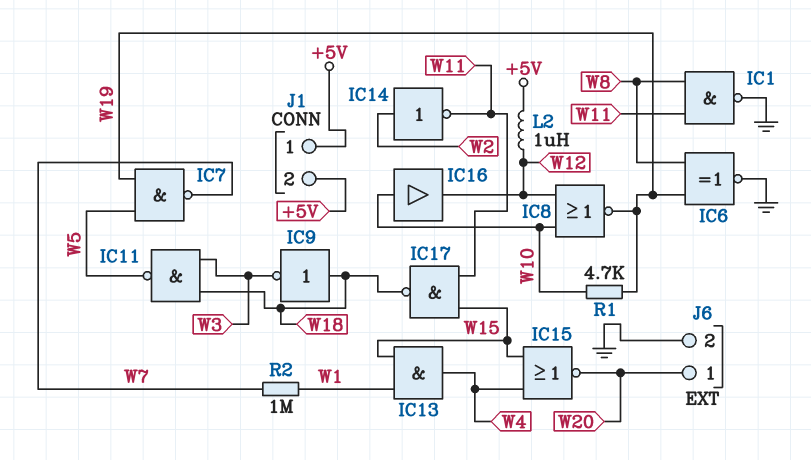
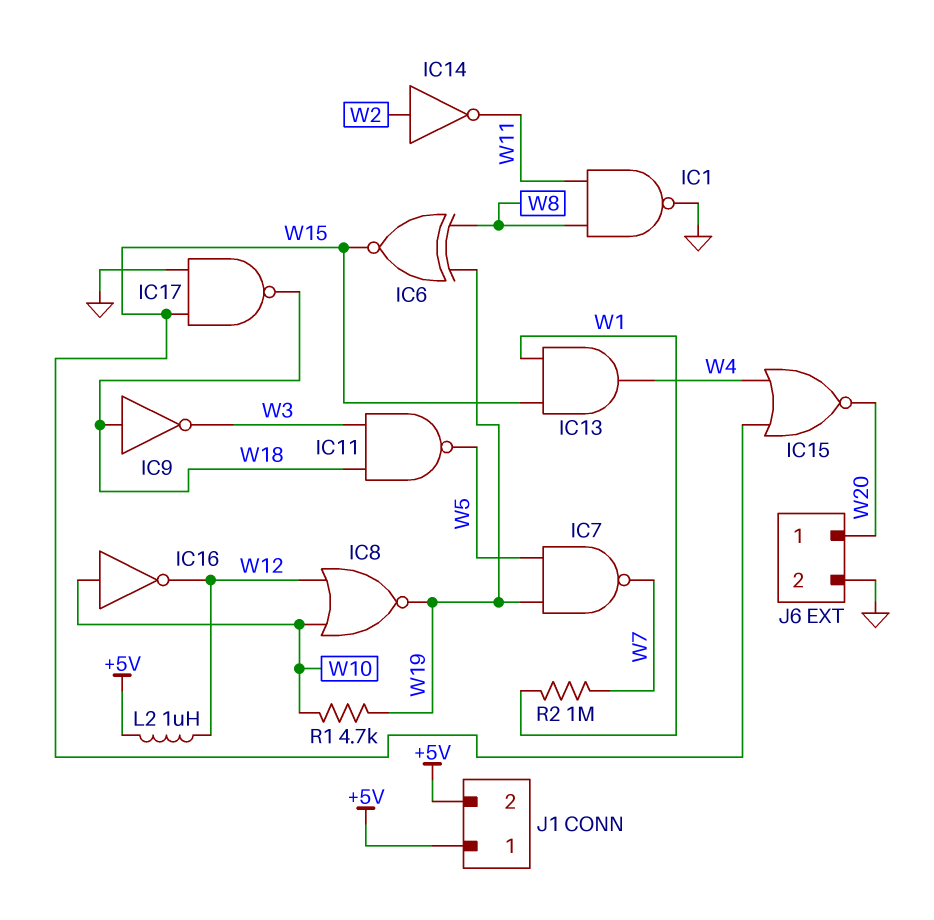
IC6: XNOR (in W8, in W19, out GND) -> XNOR (in W8, in W19, out W15)
IC16: buffer (in W10, out W12) -> NOT (in W10, out W12)
IC17: NAND (in W11, in W15, out W18) -> NAND (in GND, in W15, out W18)

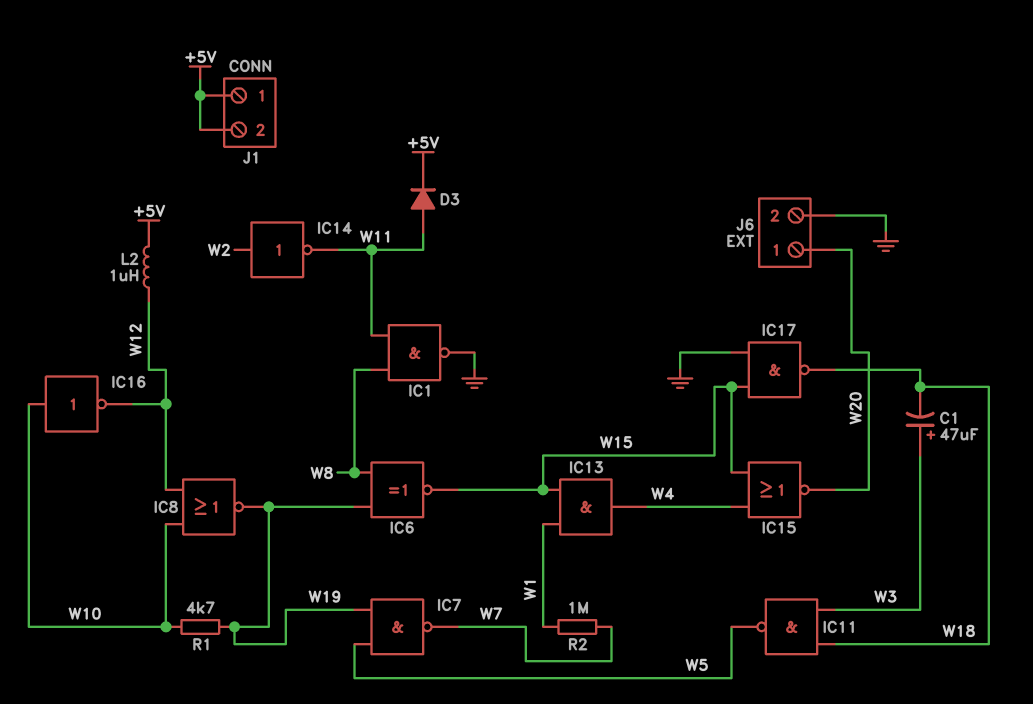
C1: none -> 47uF (plus W3, minus W18)
D3: none -> diode (A W11, K +5V)
IC9: NOT (in W18, out W3) -> none

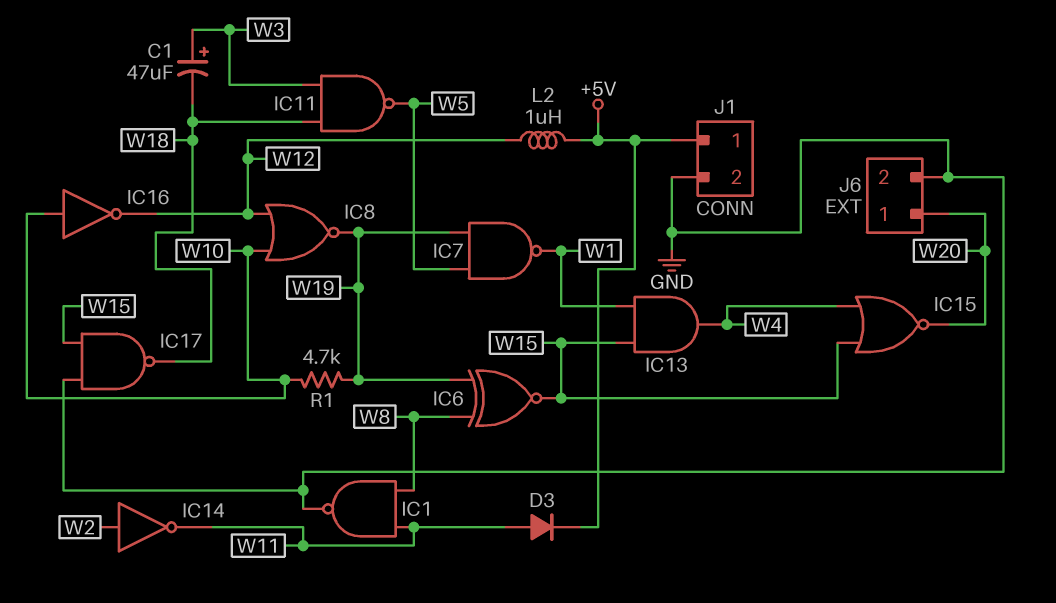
IC7: NAND (in W5, in W19, out W7) -> NAND (in W5, in W19, out W1)
J1 pin 2: +5V -> GND
R2: 1M (W1, W7) -> none

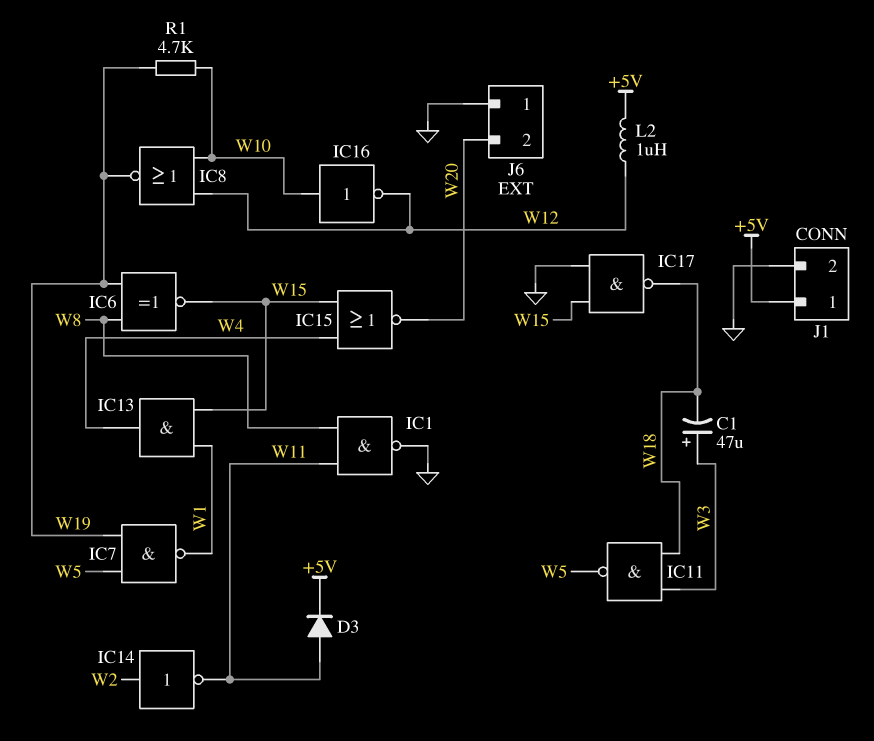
J6 pin 1: W20 -> GND
J6 pin 2: GND -> W20

